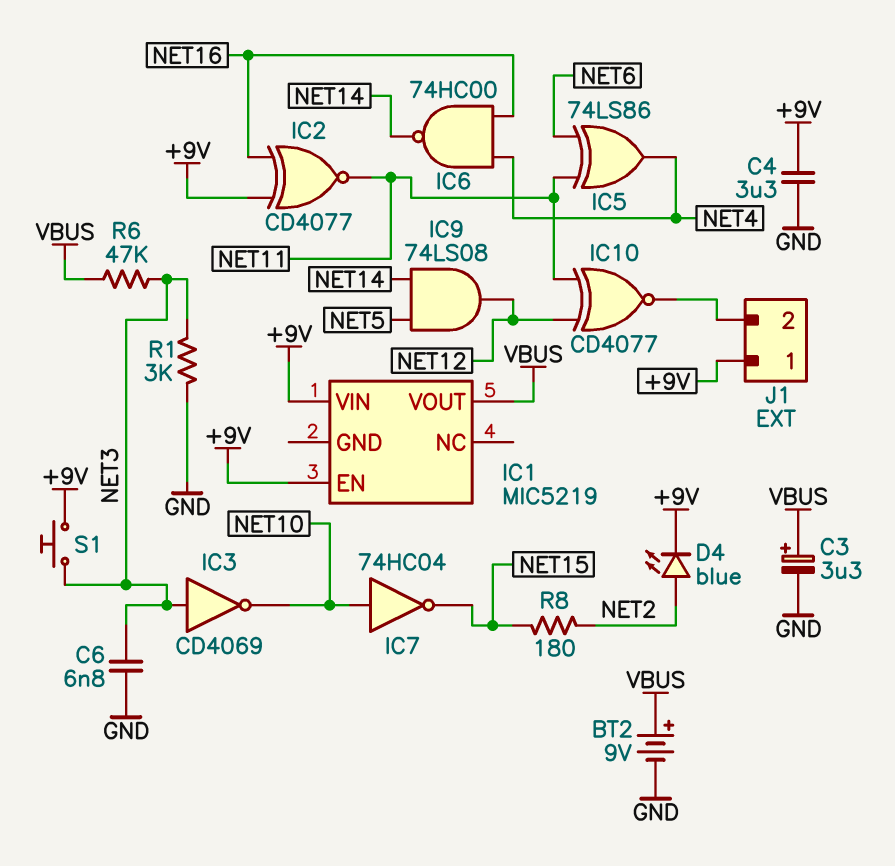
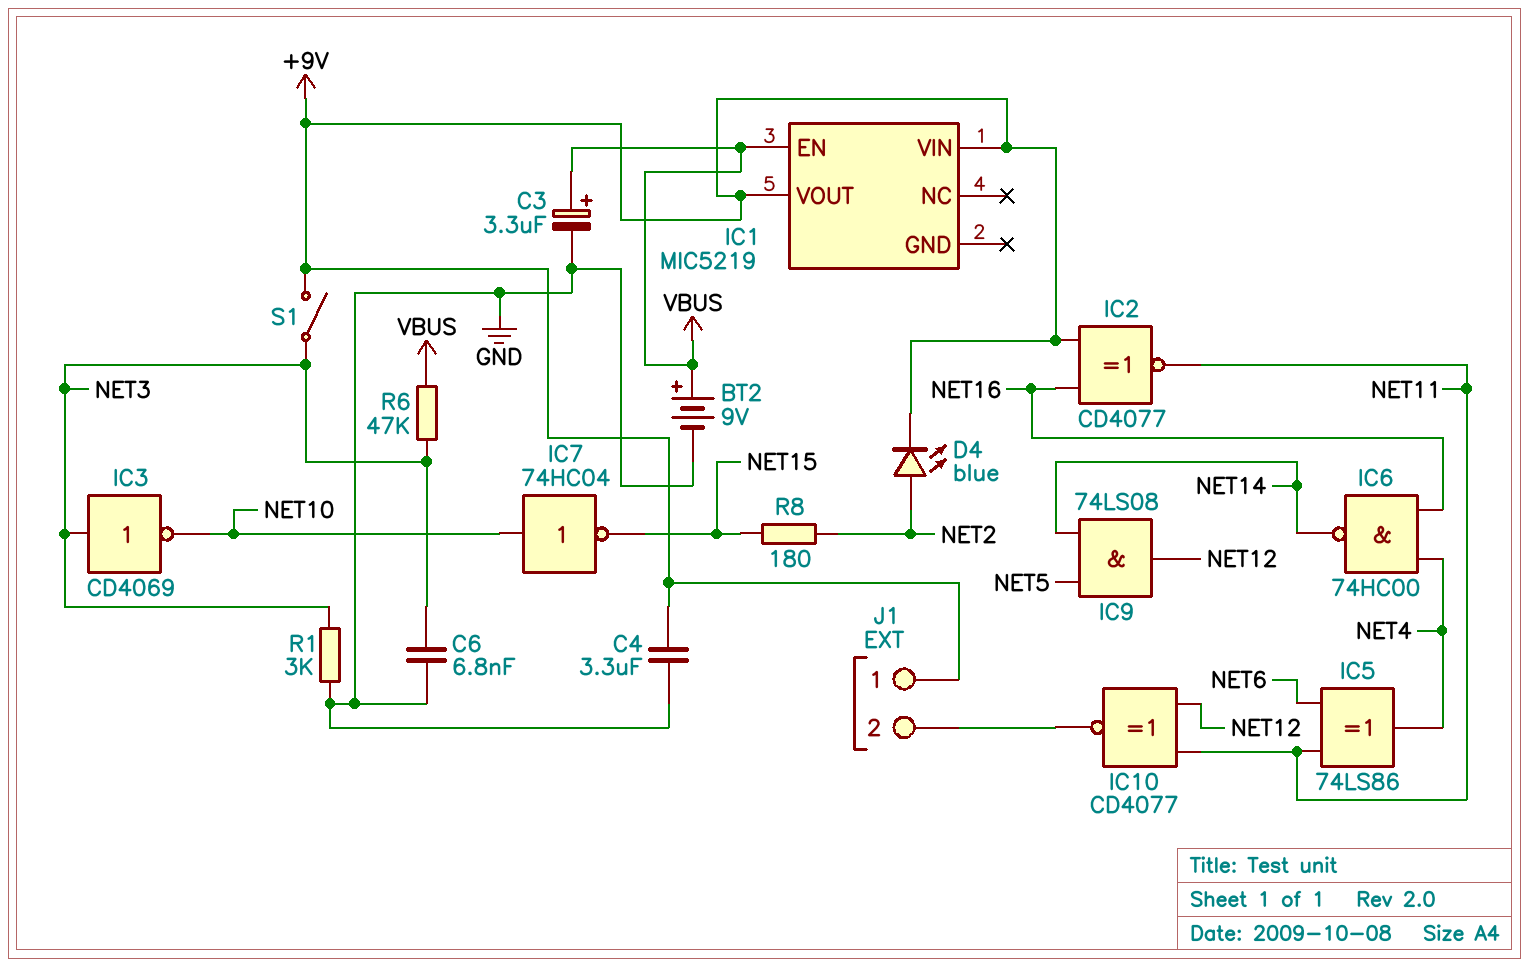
IC1 pin EN: +9V -> VBUS
IC1 pin VOUT: VBUS -> +9V
S1: button (+9V, NET3) -> switch (+9V, NET3)

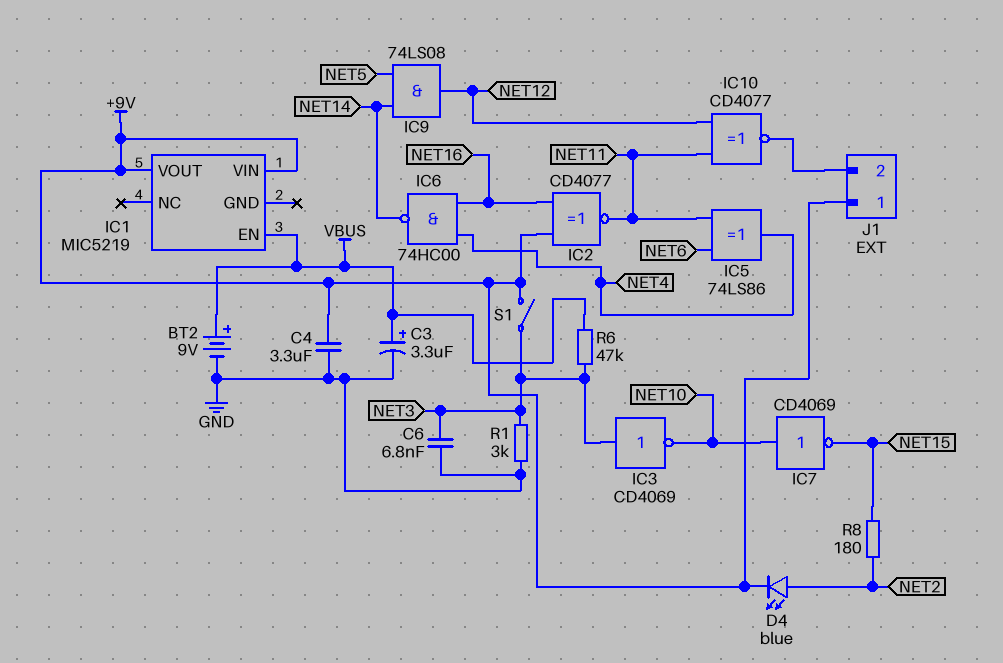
IC7: NOT 74HC04 (in NET10, out NET15) -> NOT CD4069 (in NET10, out NET15)

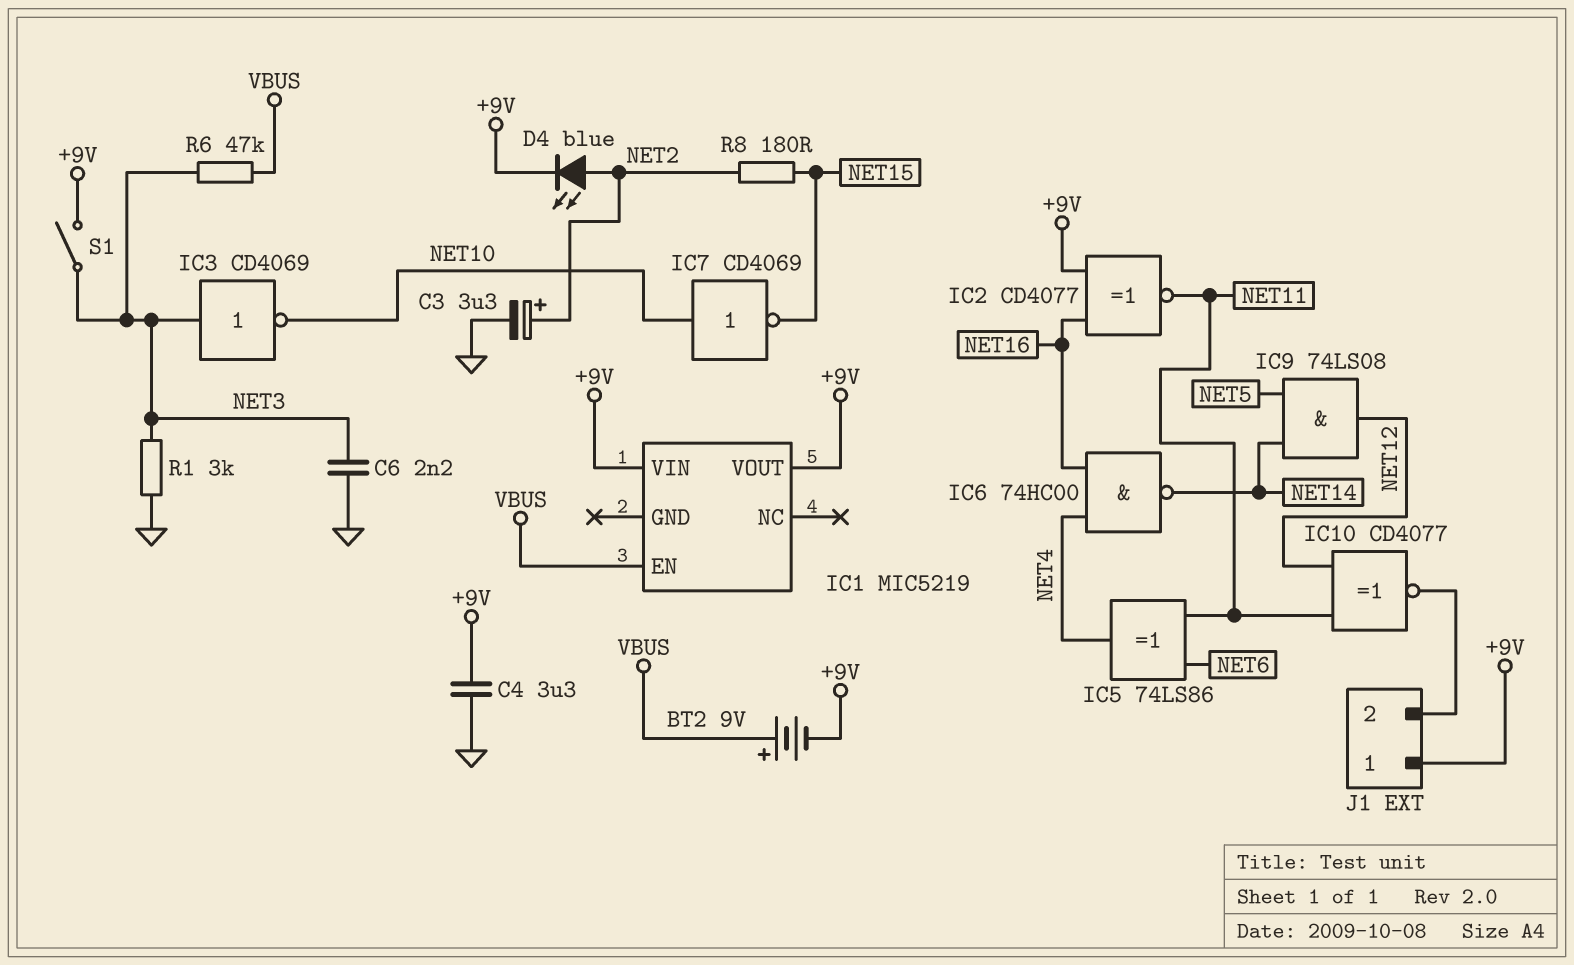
BT2: 9V (plus VBUS, minus GND) -> 9V (plus VBUS, minus +9V)
C3: 3.3uF (plus VBUS, minus GND) -> 3.3uF (plus NET2, minus GND)
C6: 6.8nF (GND, NET3) -> 2.2nF (GND, NET3)

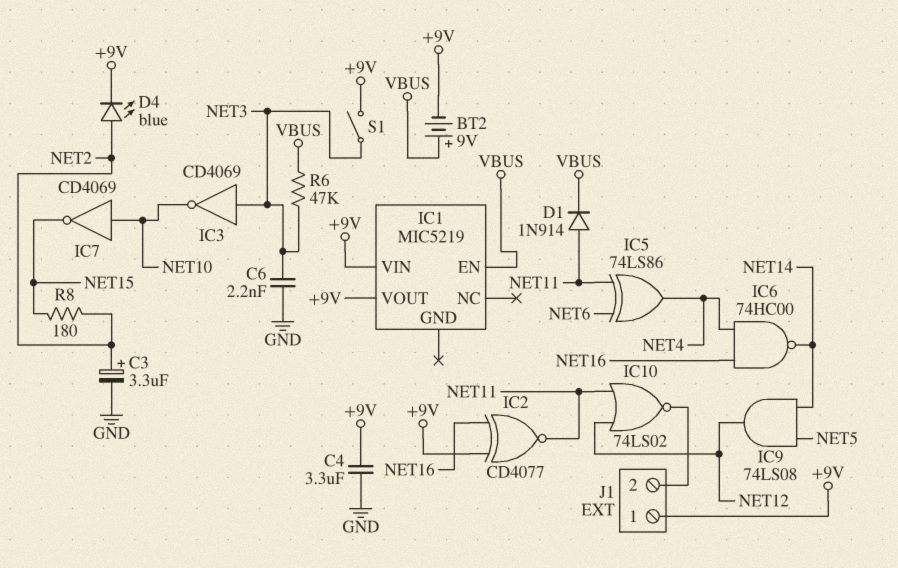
D1: none -> diode 1N914 (A NET11, K VBUS)
IC10: XNOR CD4077 (in NET11, in NET12, out J1/2) -> NOR 74LS02 (in NET11, in NET12, out J1/2)
R1: 3k (GND, NET3) -> none

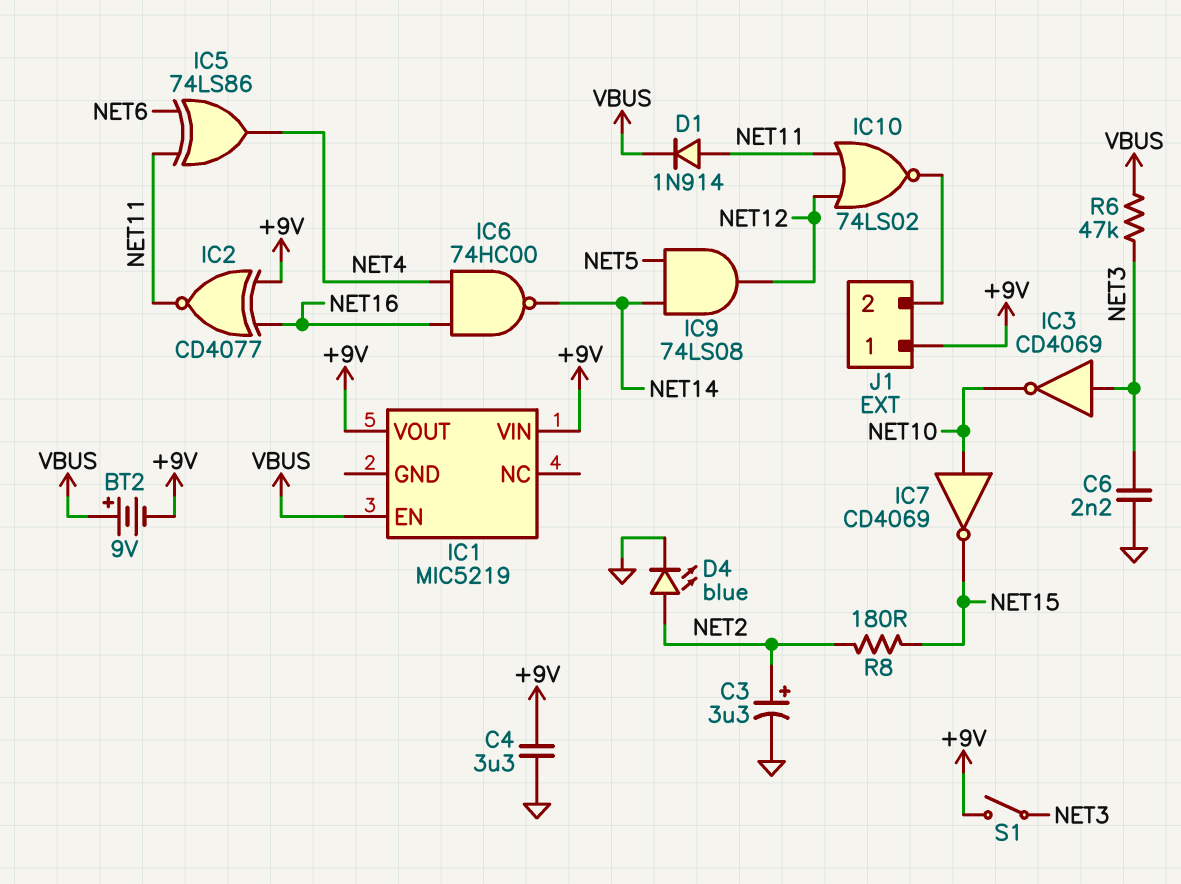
D4: LED blue (A NET2, K +9V) -> LED blue (A NET2, K GND)

